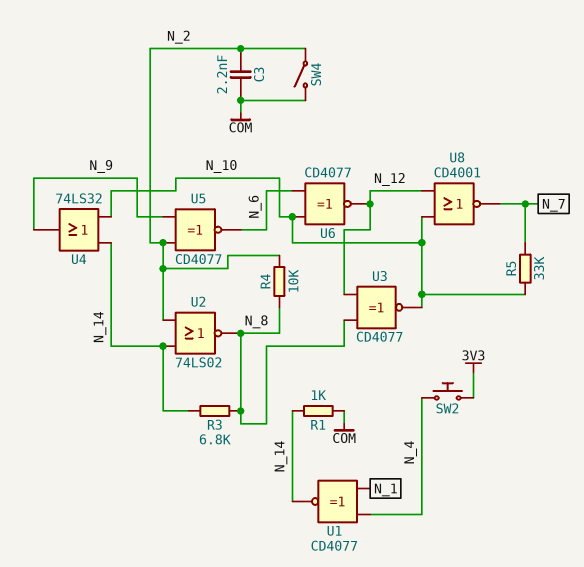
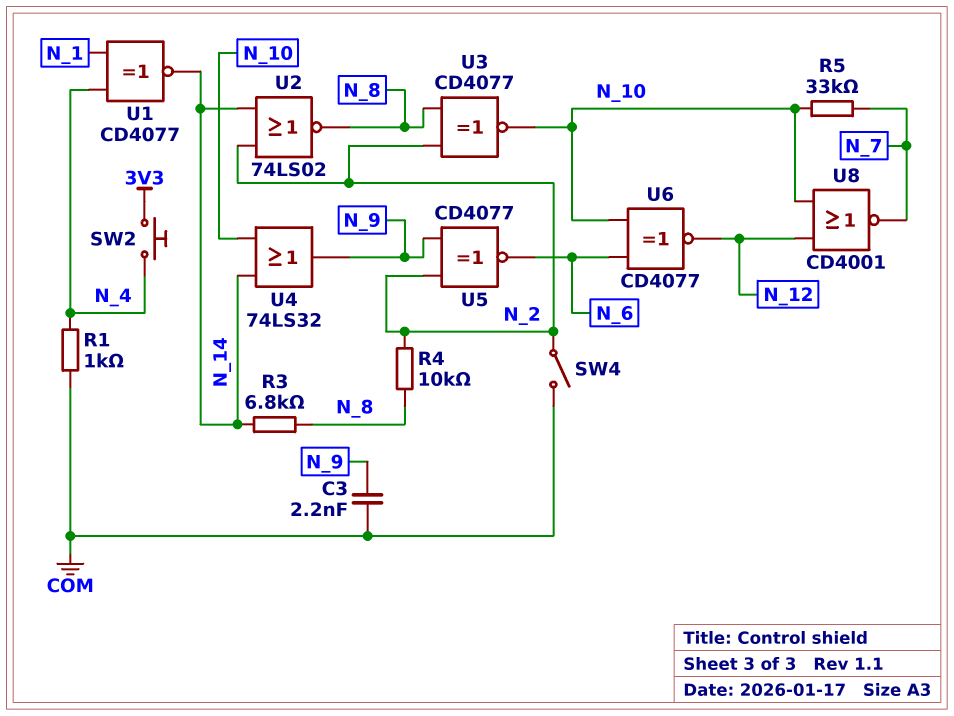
C3: 2.2nF (COM, N_2) -> 2.2nF (COM, N_9)
R1: 1k (COM, N_14) -> 1k (COM, N_4)
U3: XNOR CD4077 (in N_8, in N_12, out N_10) -> XNOR CD4077 (in N_2, in N_8, out N_10)

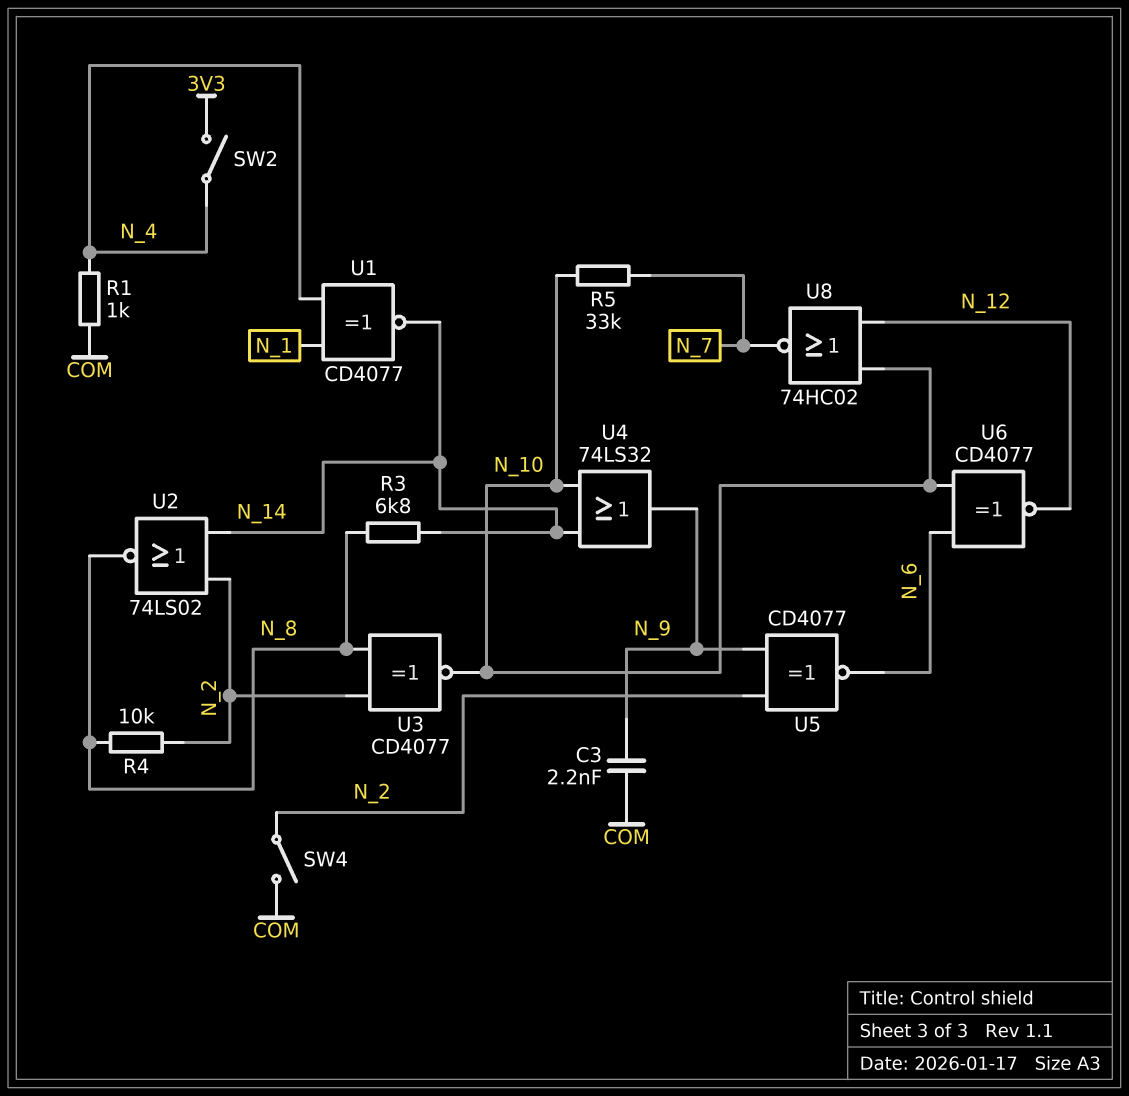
SW2: button (3V3, N_4) -> switch (3V3, N_4)
U8: NOR CD4001 (in N_10, in N_12, out N_7) -> NOR 74HC02 (in N_10, in N_12, out N_7)

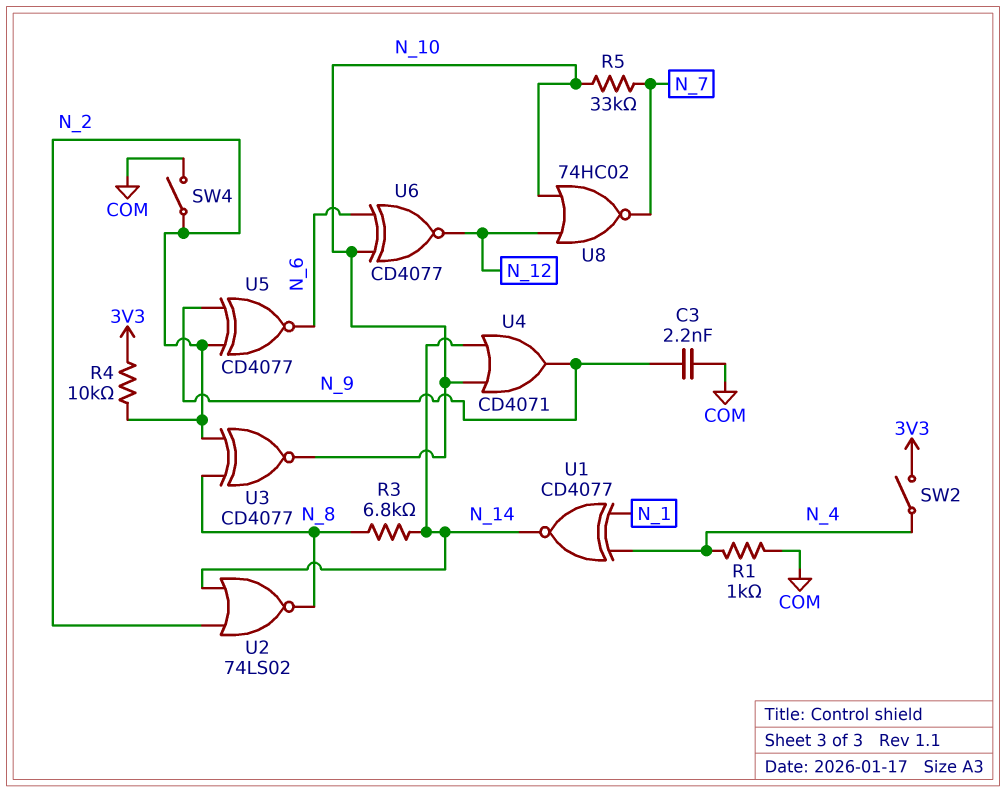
R4: 10k (N_2, N_8) -> 10k (3V3, N_2)
U4: OR 74LS32 (in N_10, in N_14, out N_9) -> OR CD4071 (in N_10, in N_14, out N_9)

